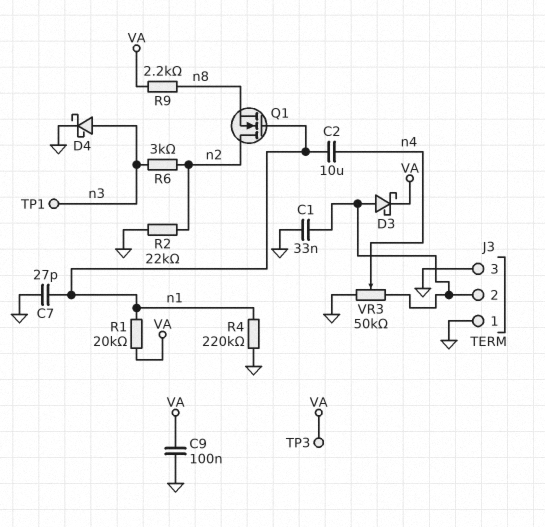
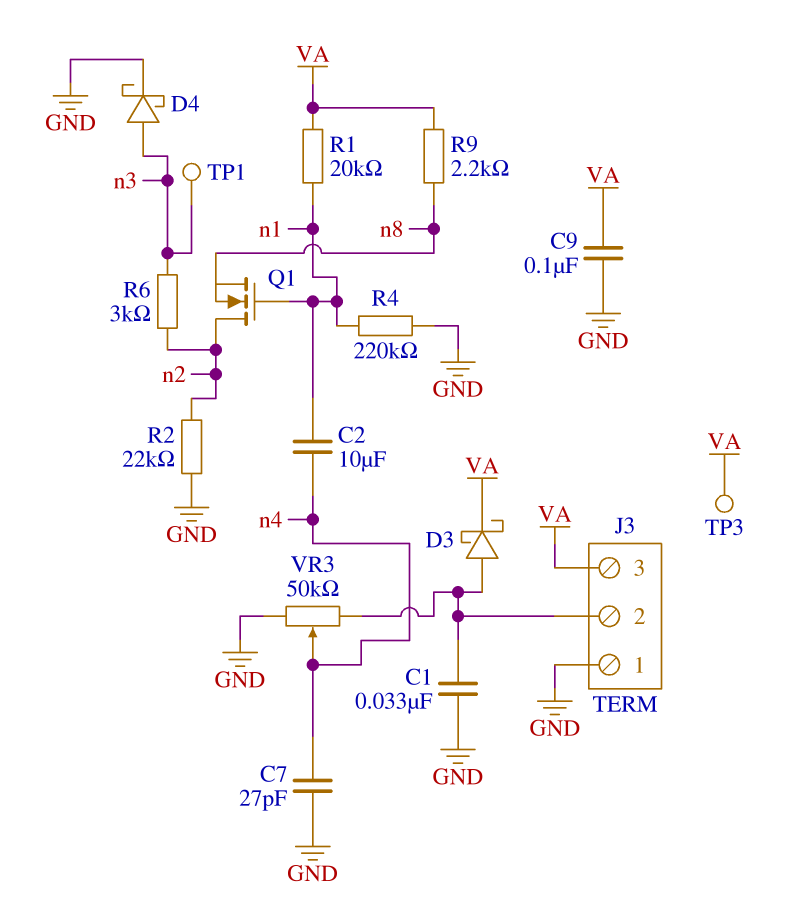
C7: 27pF (GND, n1) -> 27pF (GND, n4)
J3 pin 3: GND -> VA

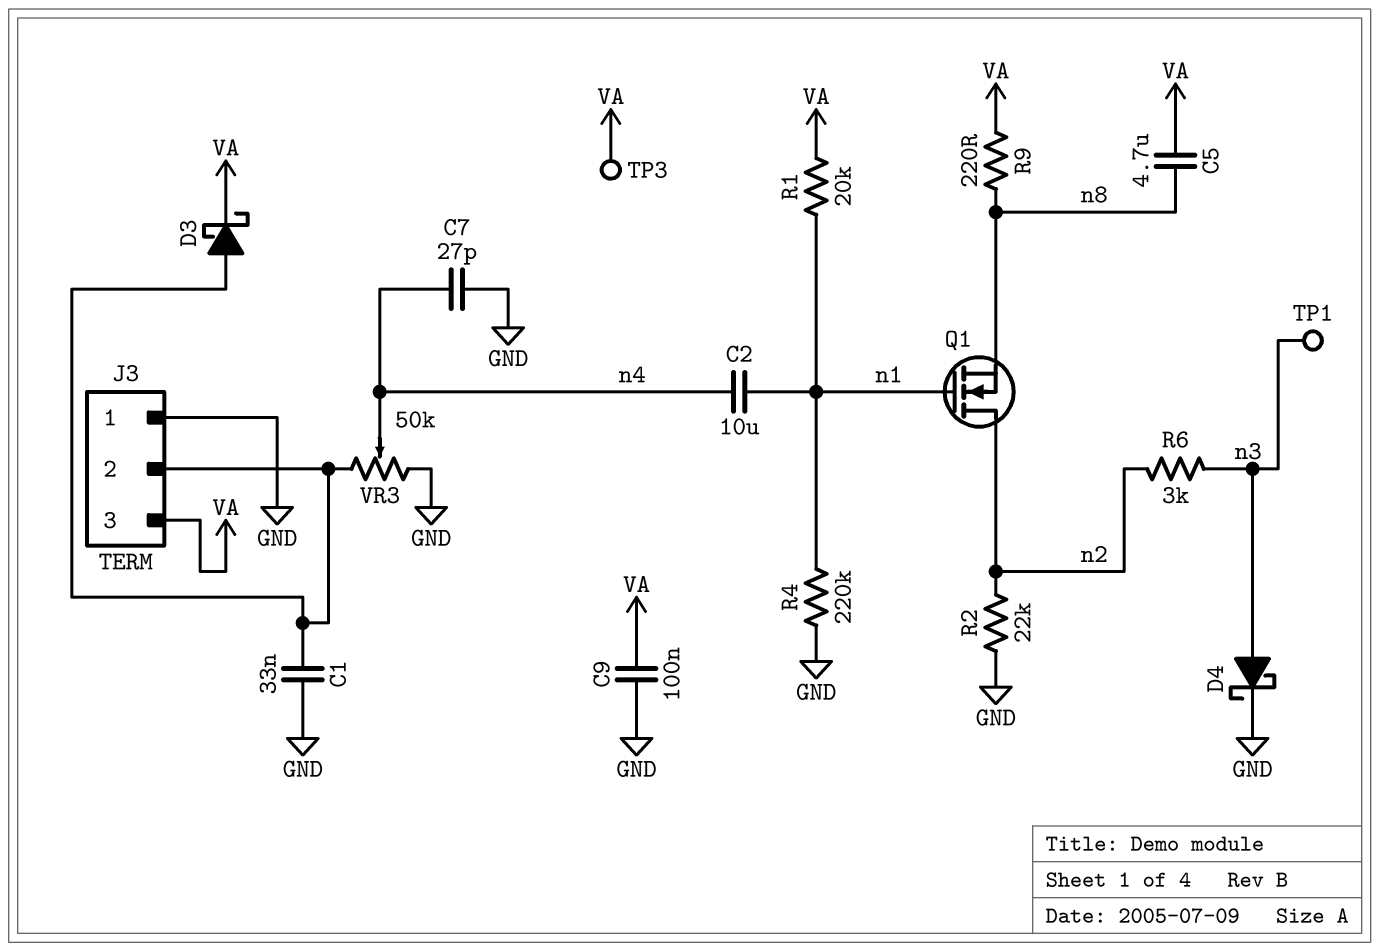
C5: none -> 4.7uF (VA, n8)
R9: 2.2k (VA, n8) -> 220 (VA, n8)

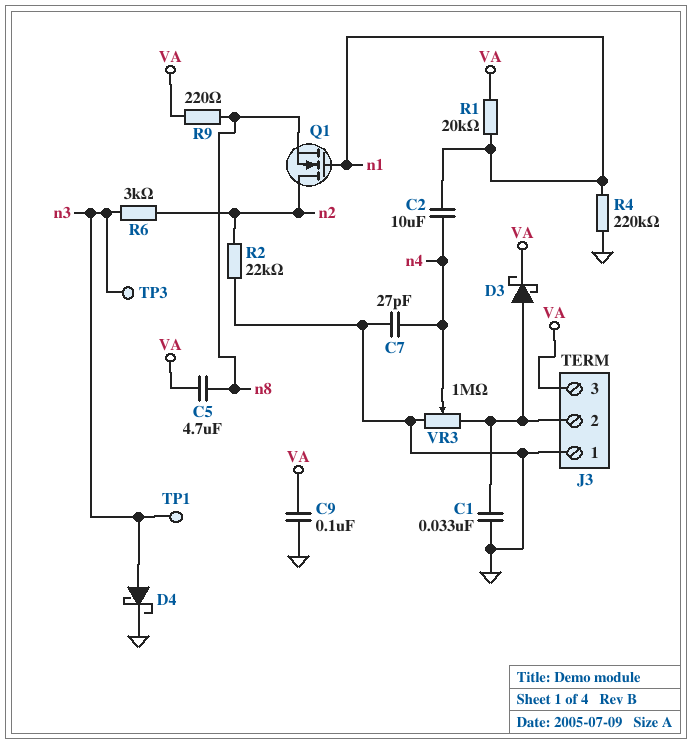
TP3: test point (VA) -> test point (n3)
VR3: 50k (GND, J3/2, wiper n4) -> 1M (GND, J3/2, wiper n4)

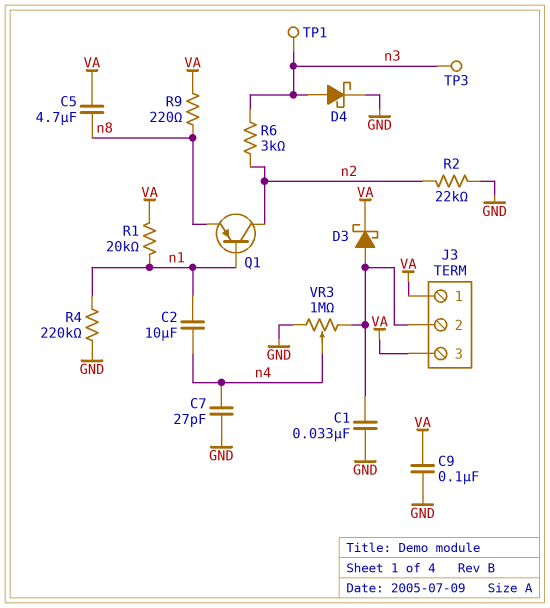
J3 pin 1: GND -> VA
Q1: NMOS (G n1, D n2, S n8) -> PNP (B n1, C n2, E n8)

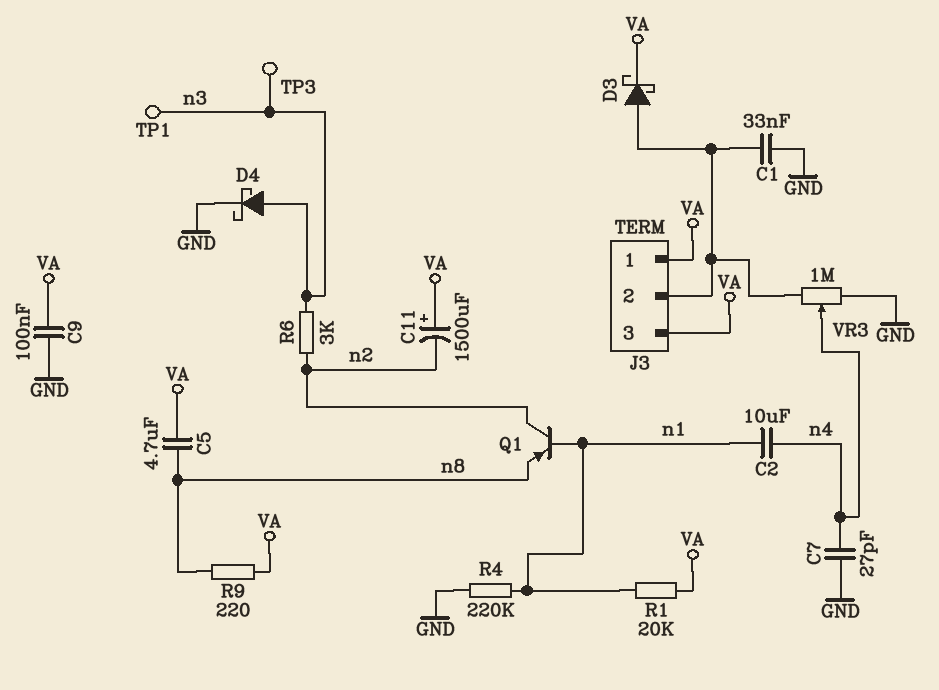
C11: none -> 1500uF (plus VA, minus n2)
R2: 22k (GND, n2) -> none

